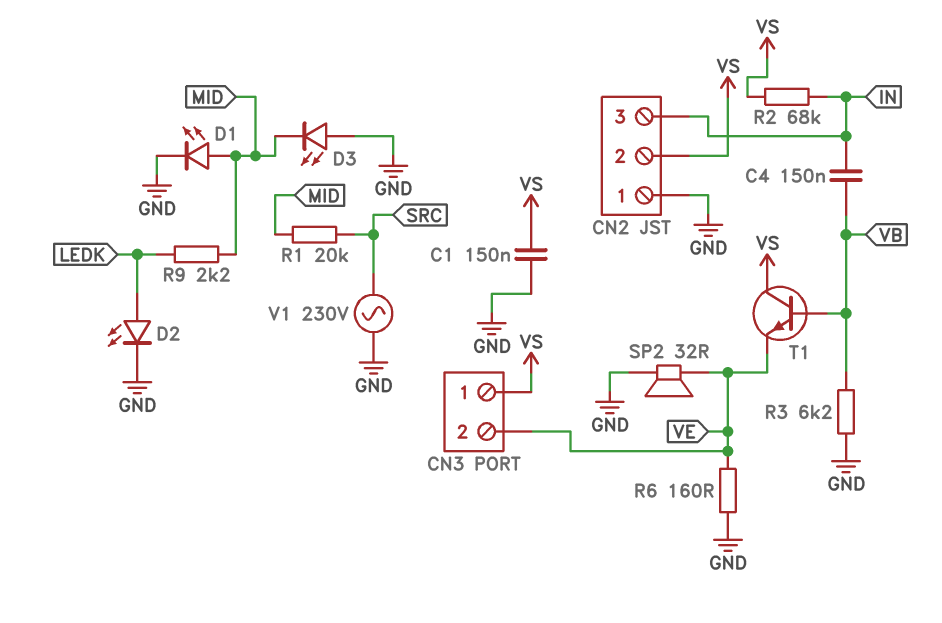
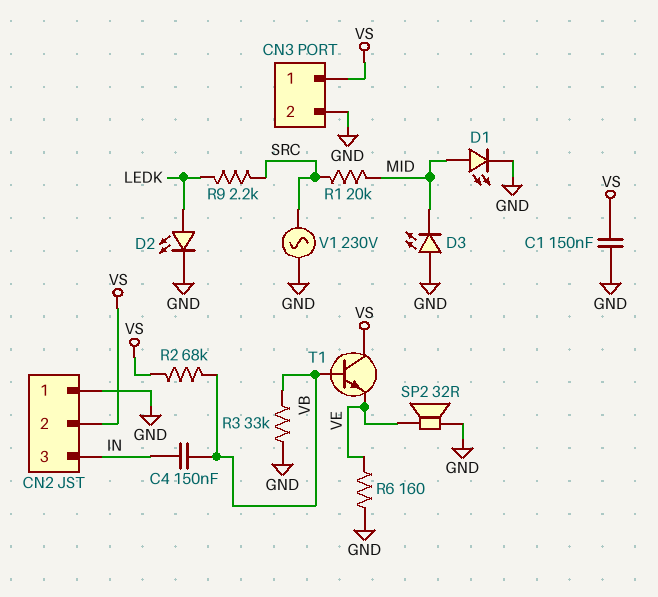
CN3 pin 2: VE -> GND
R2: 68k (IN, VS) -> 68k (VB, VS)
R3: 6.2k (GND, VB) -> 33k (GND, VB)
R9: 2.2k (LEDK, MID) -> 2.2k (LEDK, SRC)

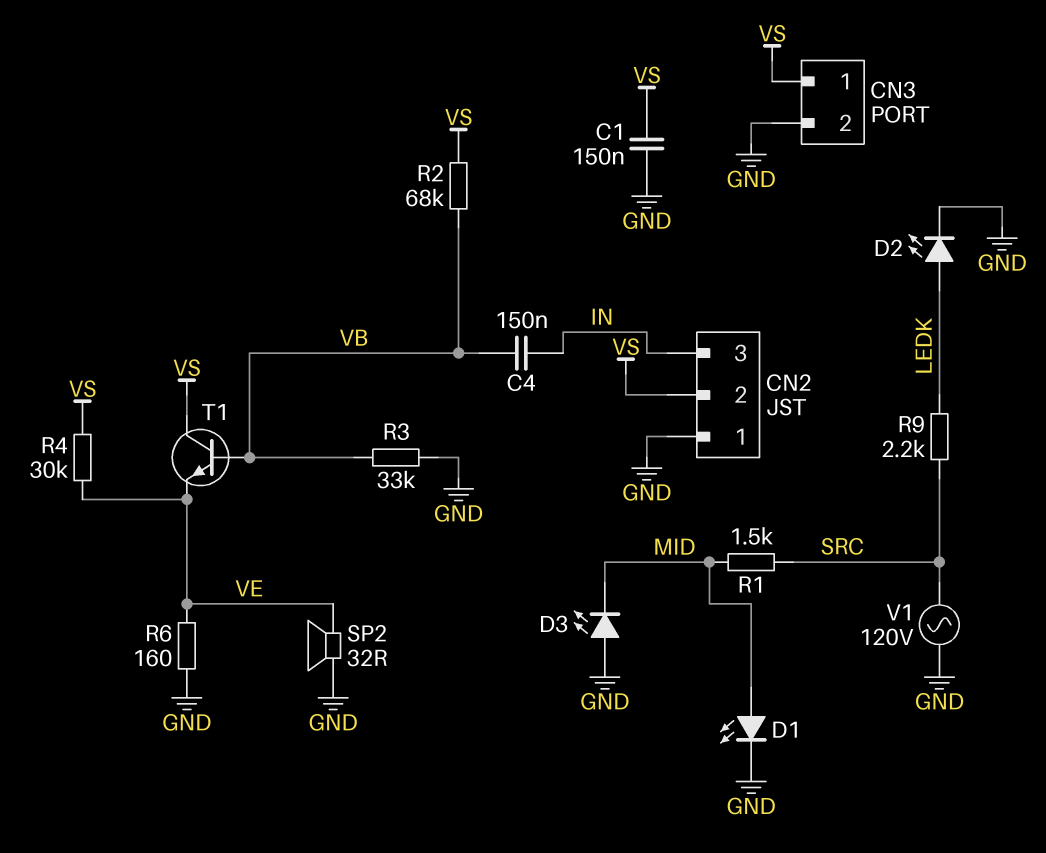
R1: 20k (MID, SRC) -> 1.5k (MID, SRC)
R4: none -> 30k (VE, VS)
V1: AC 230V (GND, SRC) -> AC 120V (GND, SRC)

